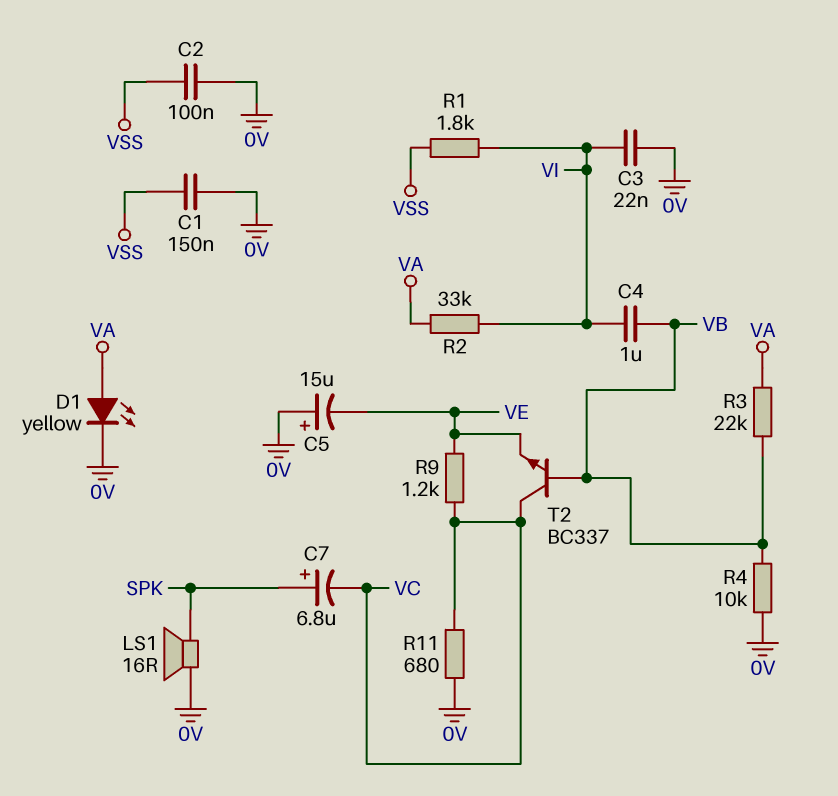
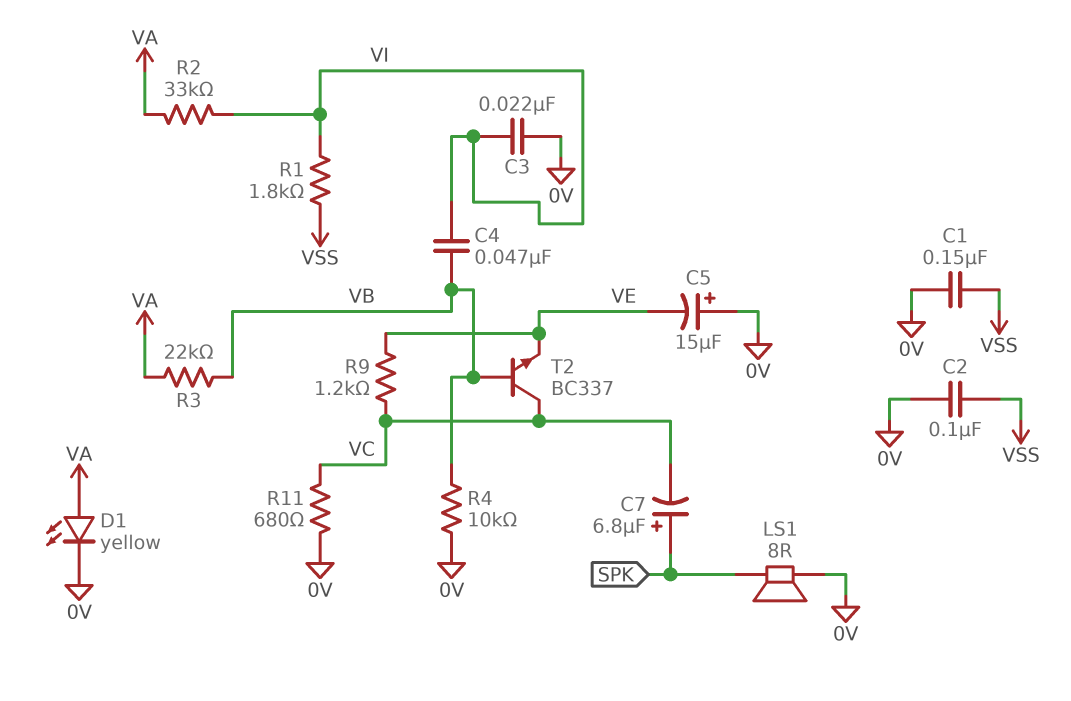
C4: 1uF (VB, VI) -> 47nF (VB, VI)
LS1: speaker 16R (0V, SPK) -> speaker 8R (0V, SPK)

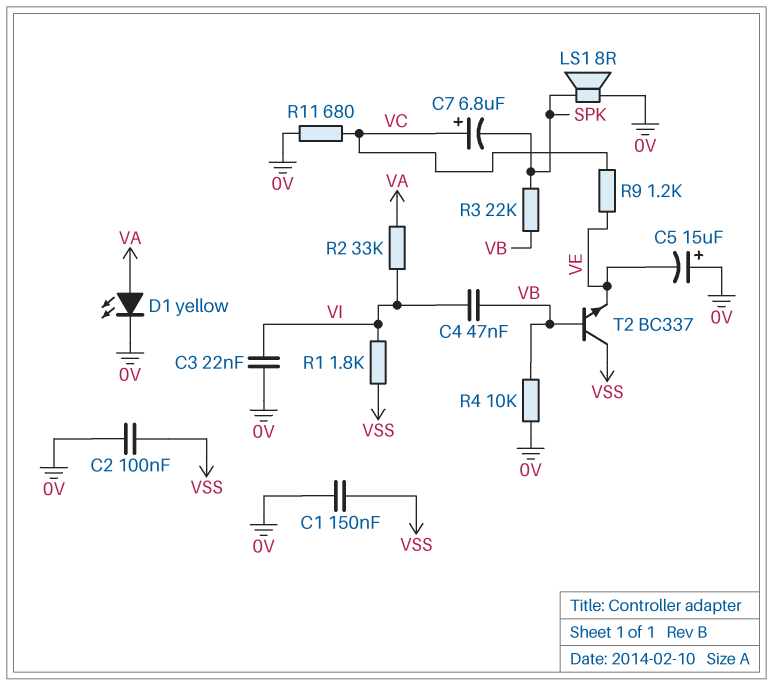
C7: 6.8uF (plus SPK, minus VC) -> 6.8uF (plus VC, minus SPK)
R3: 22k (VA, VB) -> 22k (SPK, VB)
T2: NPN BC337 (B VB, C VC, E VE) -> NPN BC337 (B VB, C VSS, E VE)

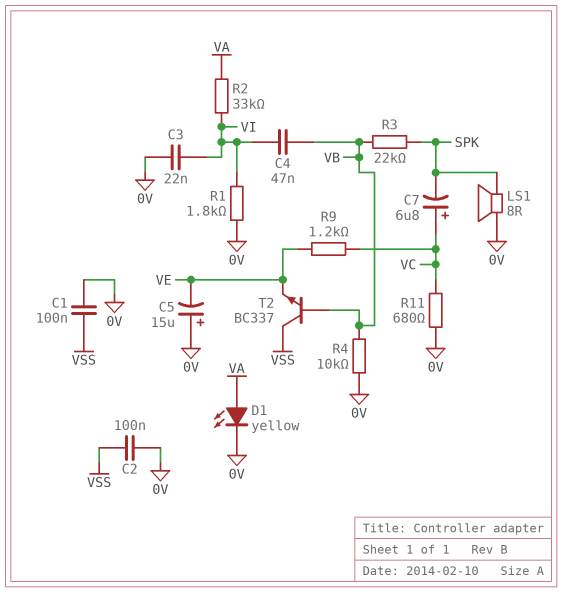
C1: 150nF (0V, VSS) -> 100nF (0V, VSS)
R1: 1.8k (VI, VSS) -> 1.8k (0V, VI)

